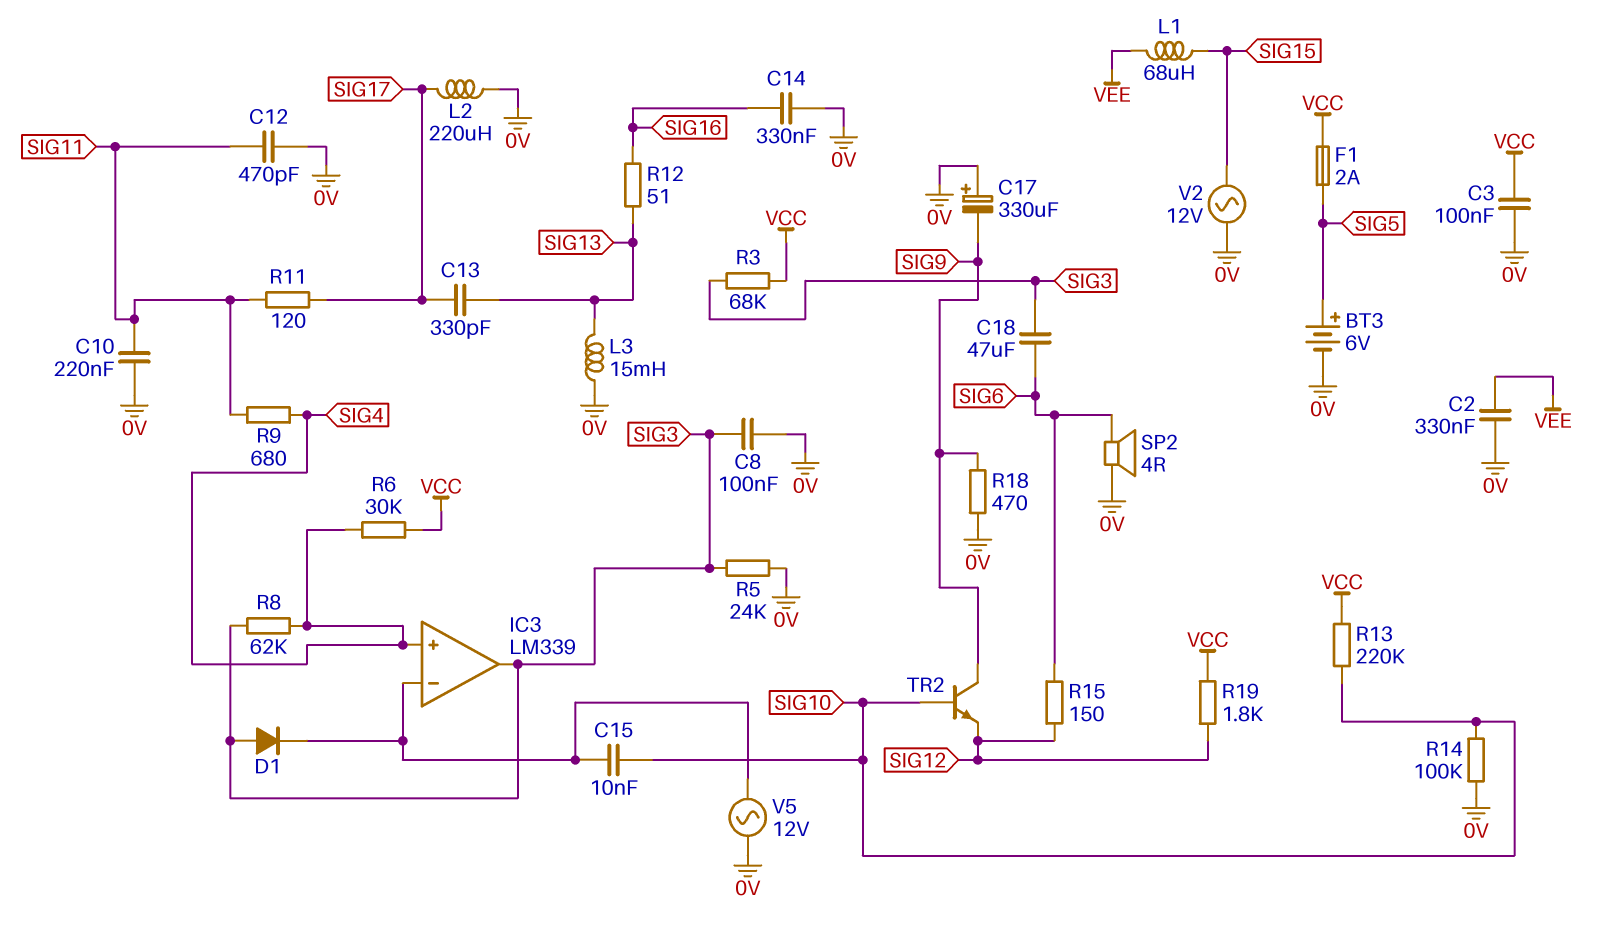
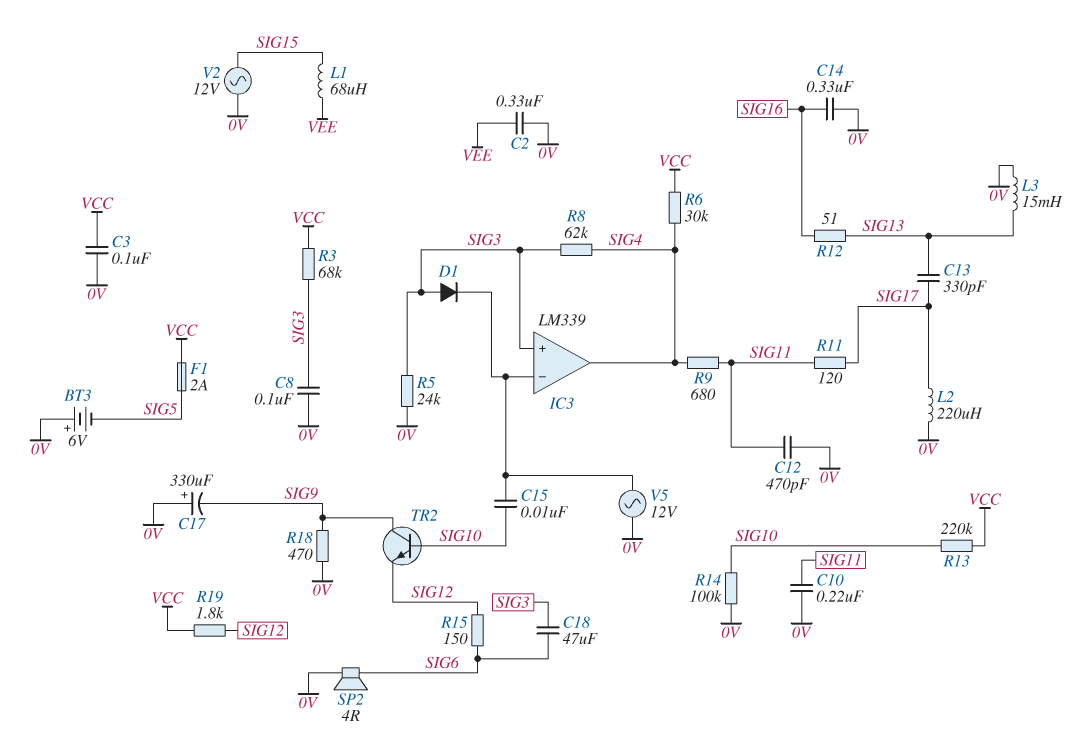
BT3: 6V (plus SIG5, minus 0V) -> 6V (plus 0V, minus SIG5)
IC3 pin in+: SIG4 -> SIG3
IC3 pin out: SIG3 -> SIG4

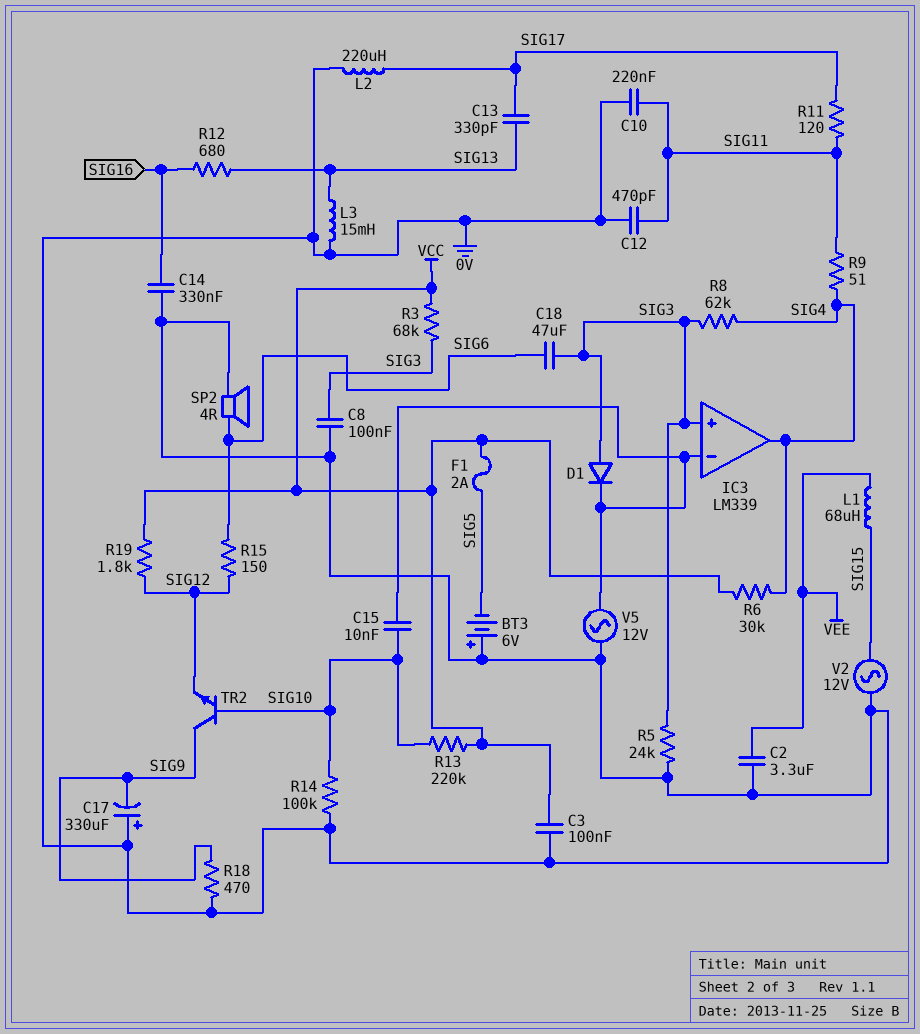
C2: 330nF (0V, VEE) -> 3.3uF (0V, VEE)
R9: 680 (SIG4, SIG11) -> 51 (SIG4, SIG11)
R12: 51 (SIG13, SIG16) -> 680 (SIG13, SIG16)

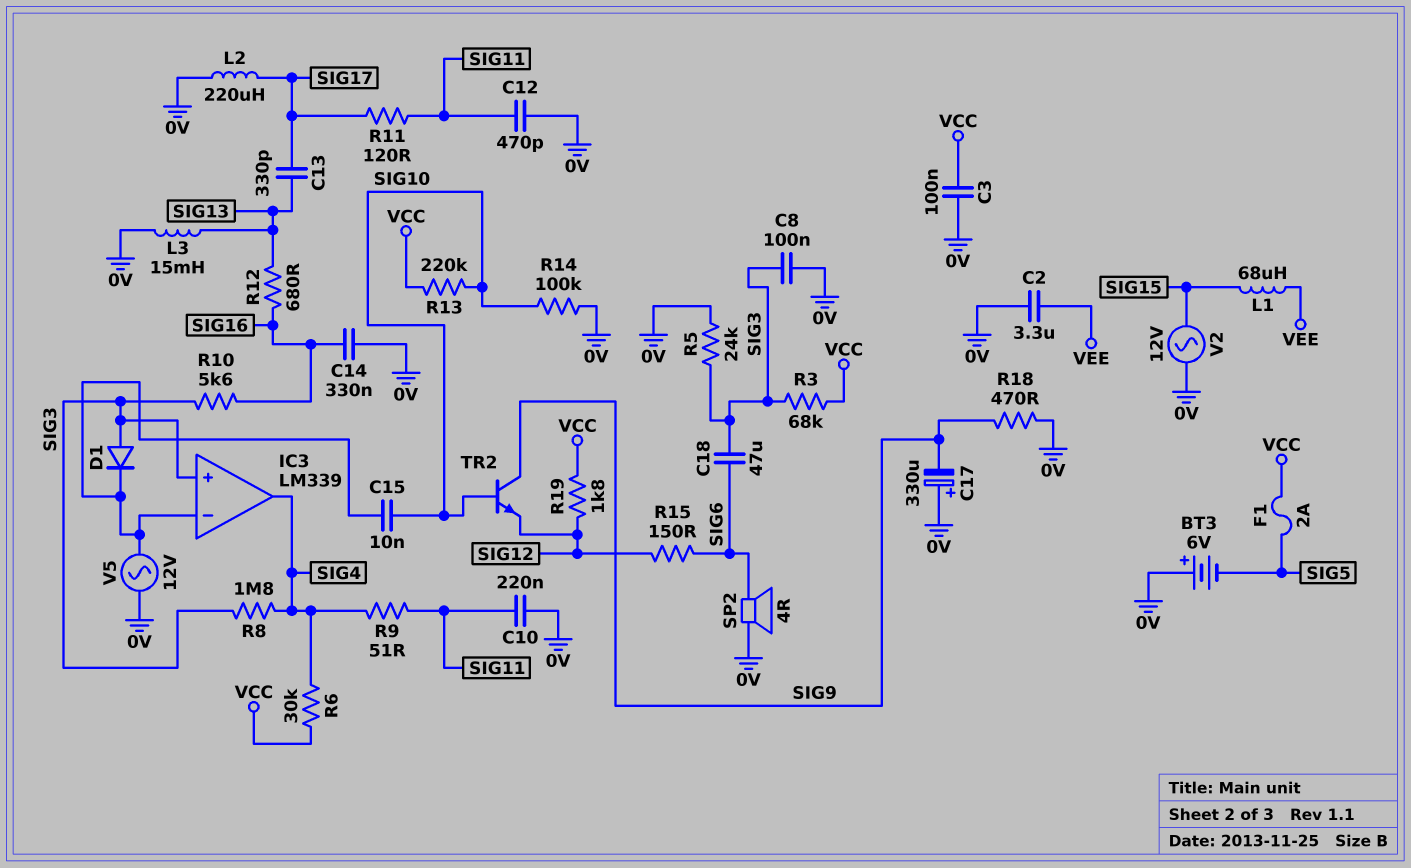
R8: 62k (SIG3, SIG4) -> 1.8M (SIG3, SIG4)
R10: none -> 5.6k (SIG3, SIG16)

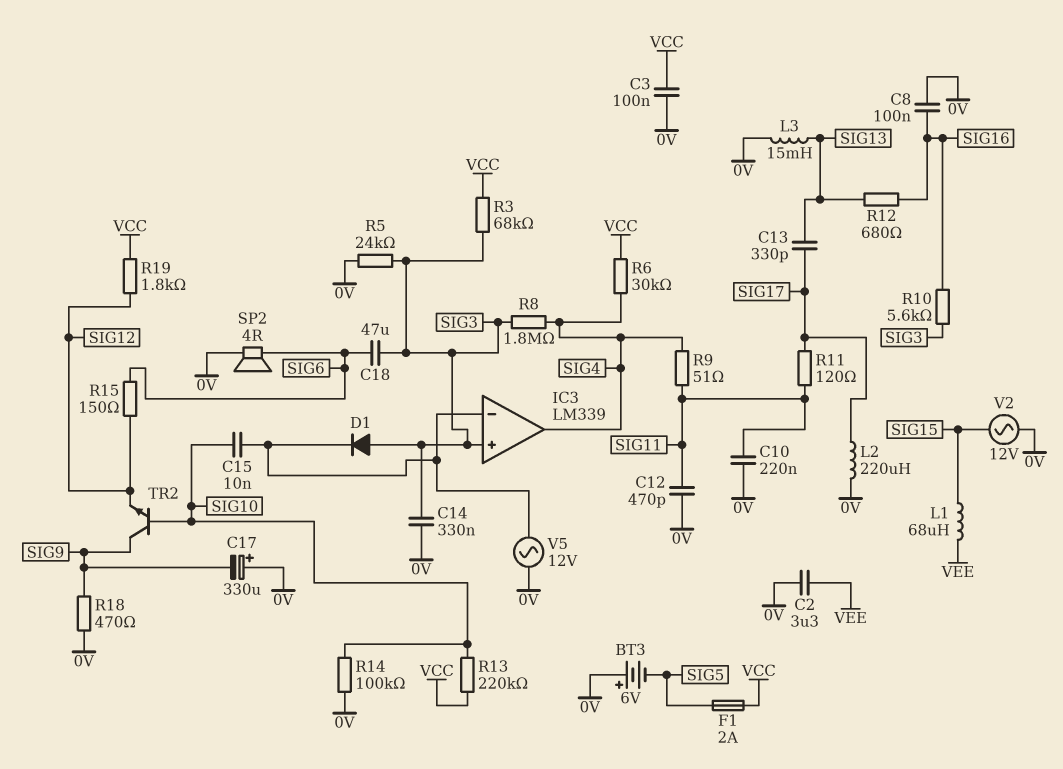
C8: 100nF (0V, SIG3) -> 100nF (0V, SIG16)
C14: 330nF (0V, SIG16) -> 330nF (0V, SIG3)

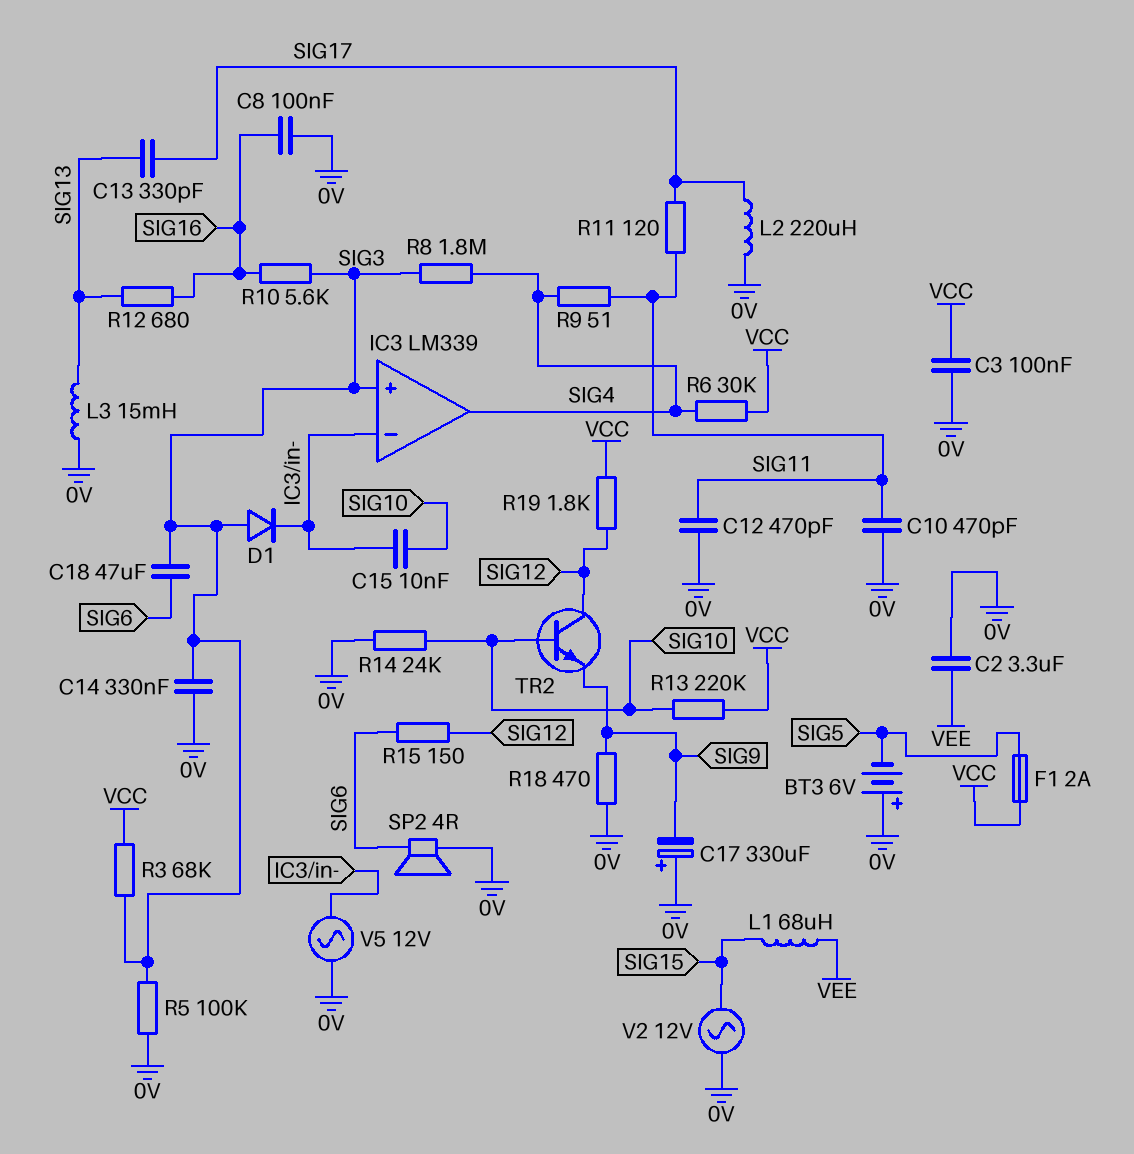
C10: 220nF (0V, SIG11) -> 470pF (0V, SIG11)
R5: 24k (0V, SIG3) -> 100k (0V, SIG3)
R14: 100k (0V, SIG10) -> 24k (0V, SIG10)
TR2: NPN (B SIG10, C SIG9, E SIG12) -> NPN (B SIG10, C SIG12, E SIG9)

